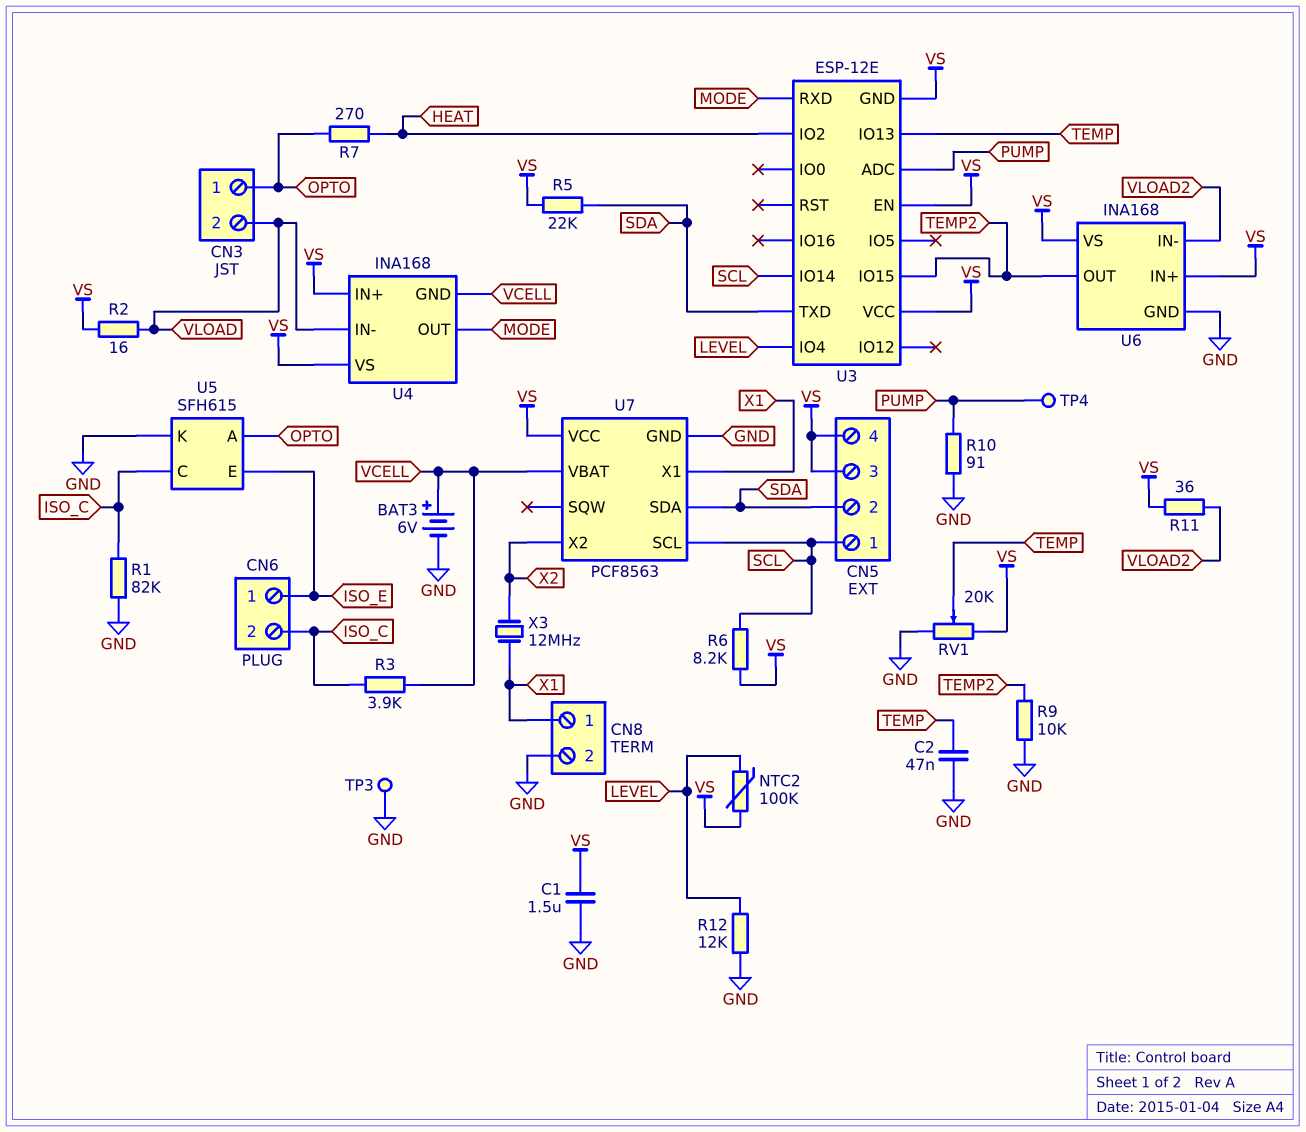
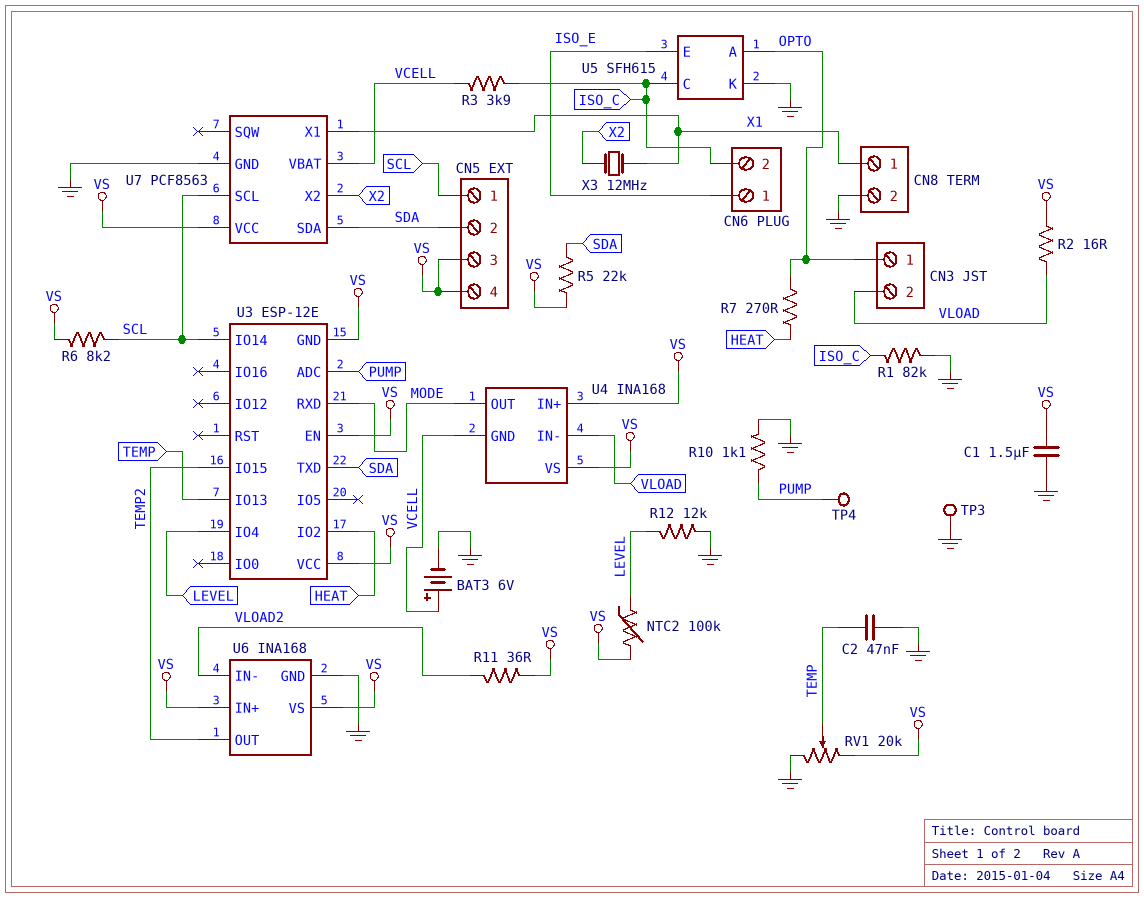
R9: 10k (GND, TEMP2) -> none
R10: 91 (GND, PUMP) -> 1.1k (GND, PUMP)

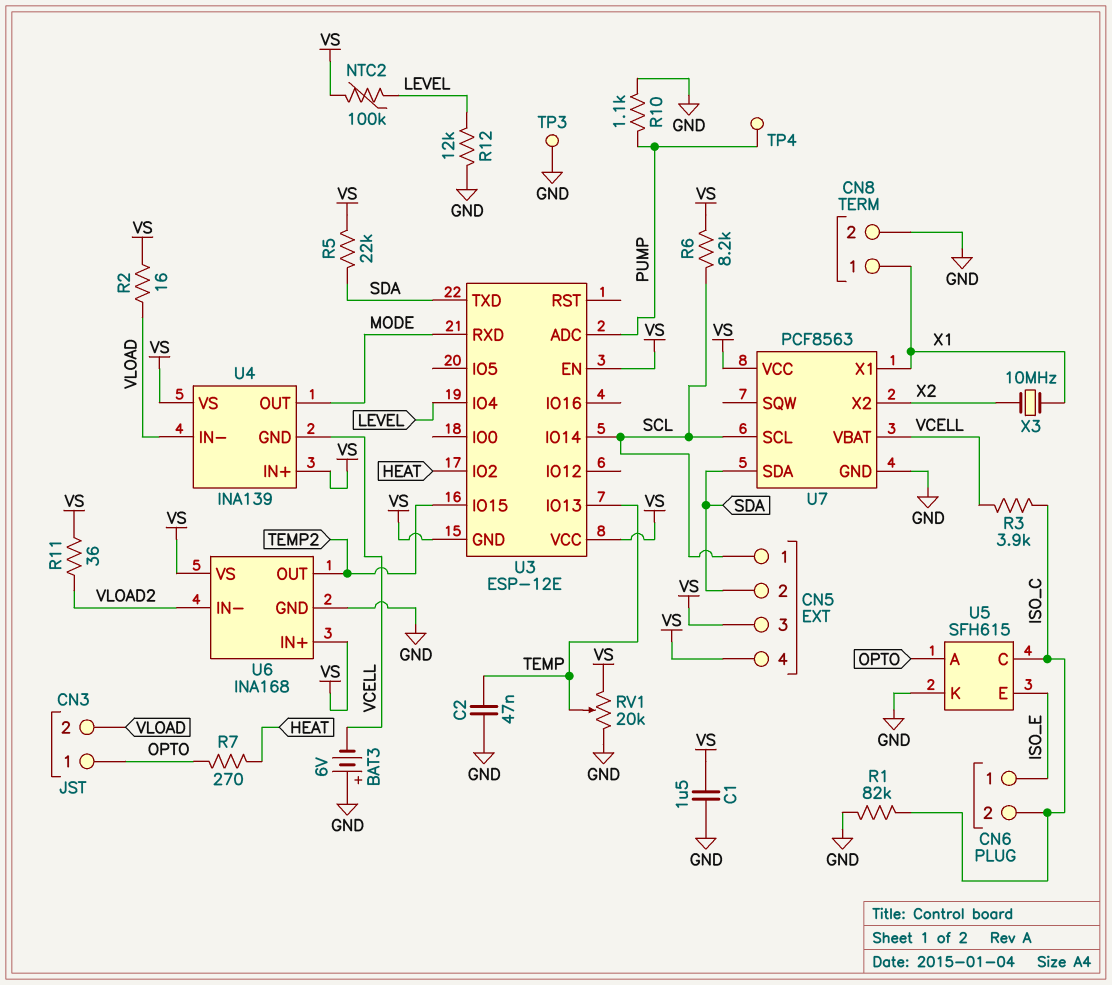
BAT3: 6V (plus VCELL, minus GND) -> 6V (plus GND, minus VCELL)
U4: INA168 -> INA139
X3: 12MHz (X1, X2) -> 10MHz (X1, X2)

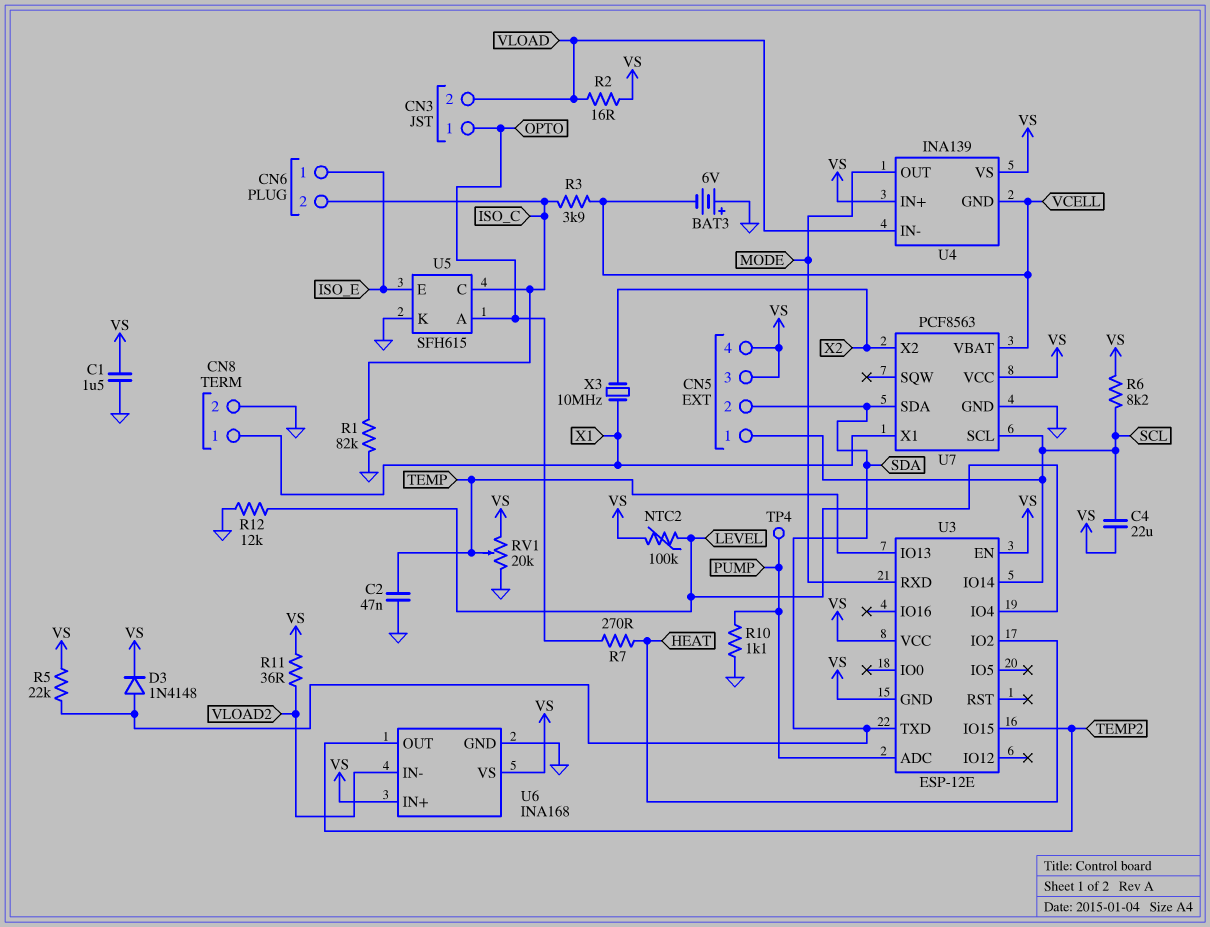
C4: none -> 22uF (SCL, VS)
D3: none -> diode 1N4148 (A SDA, K VS)
TP3: test point (GND) -> none

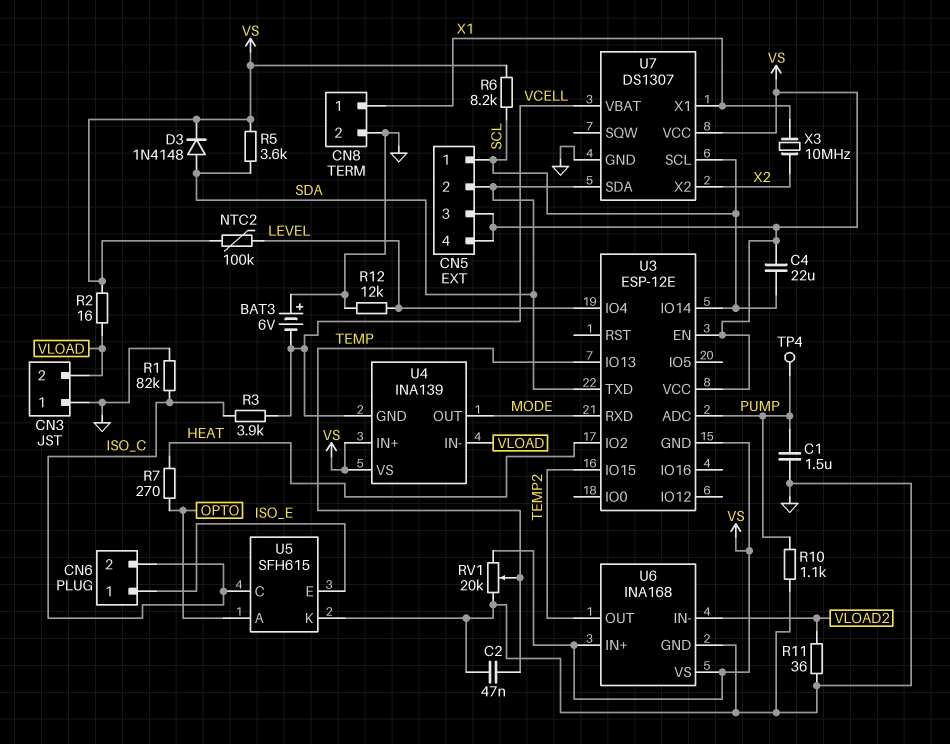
C1: 1.5uF (GND, VS) -> 1.5uF (GND, PUMP)
CN3 pin 1: OPTO -> GND
R5: 22k (SDA, VS) -> 3.6k (SDA, VS)
R11: 36 (VLOAD2, VS) -> 36 (GND, VLOAD2)
U7: PCF8563 -> DS1307

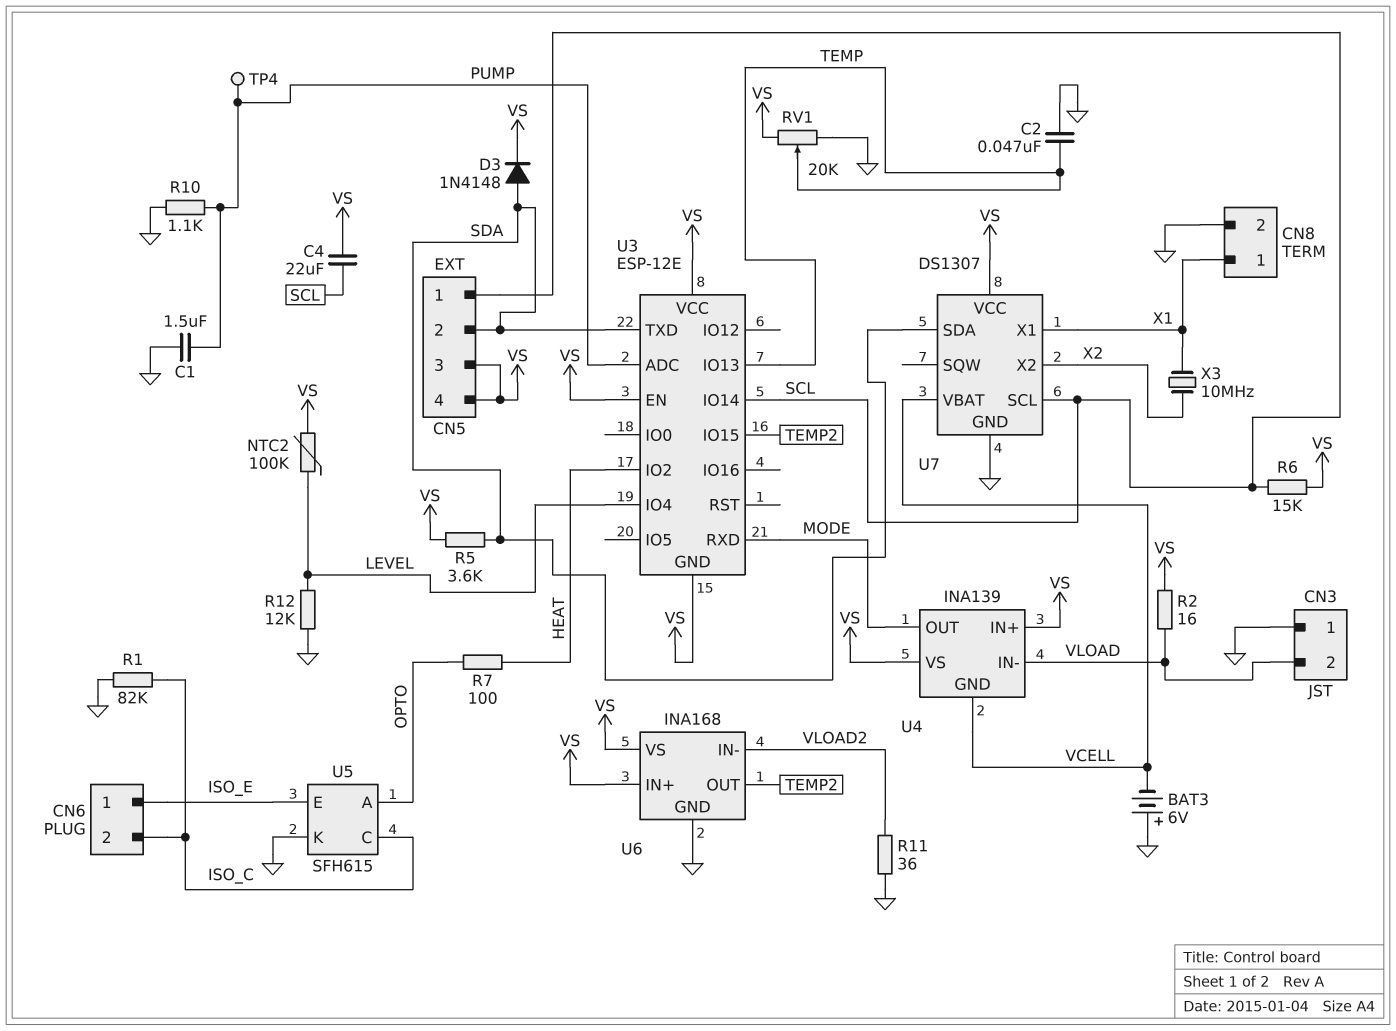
R3: 3.9k (ISO_C, VCELL) -> none
R6: 8.2k (SCL, VS) -> 15k (SCL, VS)
R7: 270 (HEAT, OPTO) -> 100 (HEAT, OPTO)

